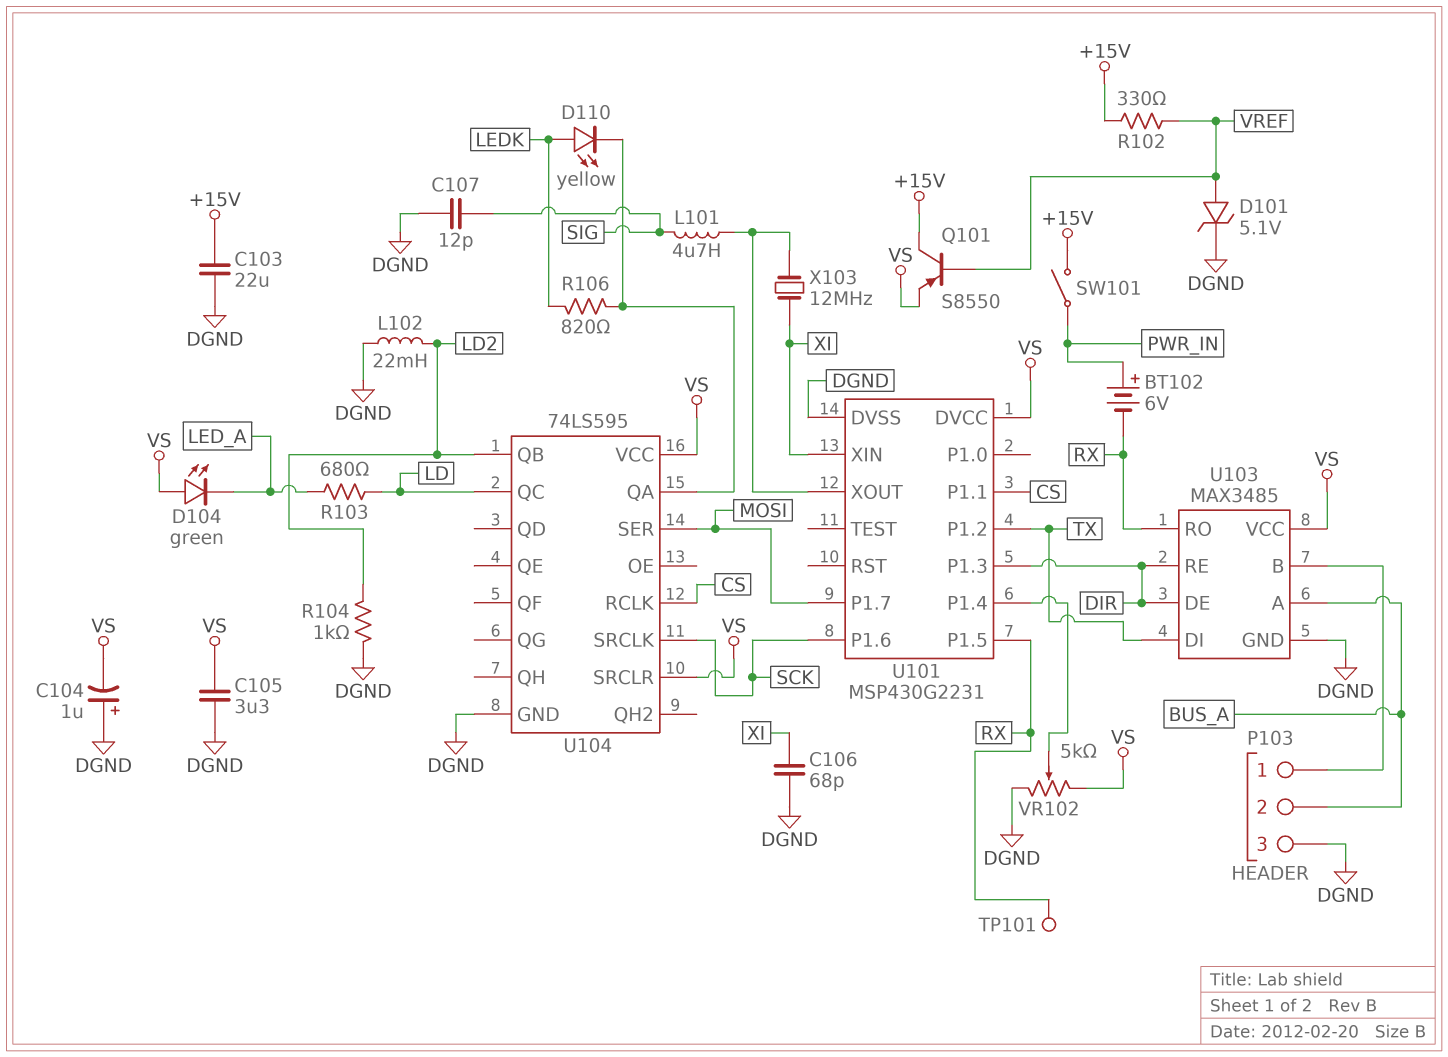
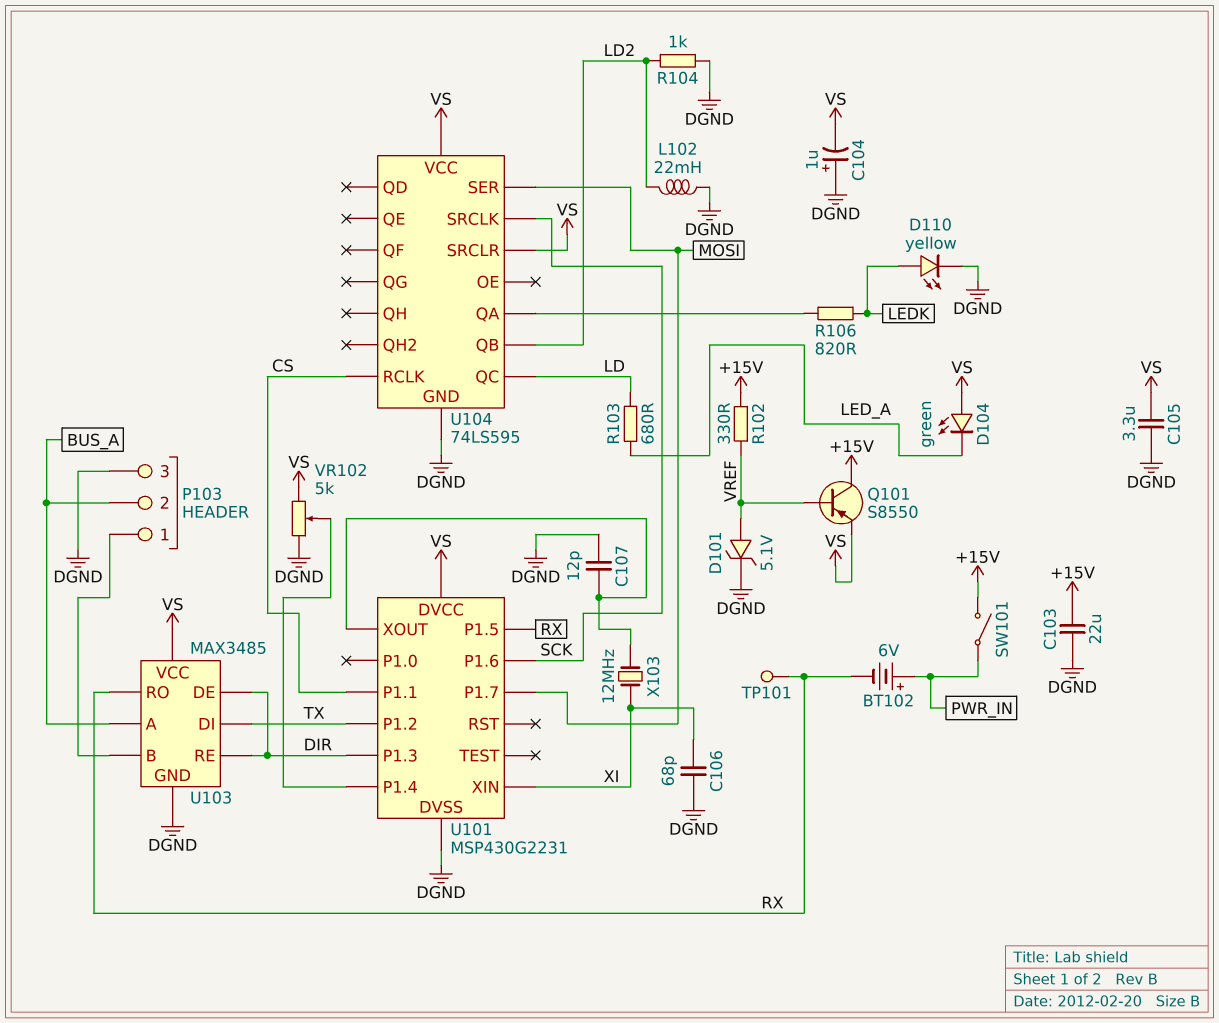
C107: 12pF (DGND, SIG) -> 12pF (DGND, U101/XOUT)
D110: LED yellow (A LEDK, K U104/QA) -> LED yellow (A LEDK, K DGND)
L101: 4.7uH (SIG, U101/XOUT) -> none

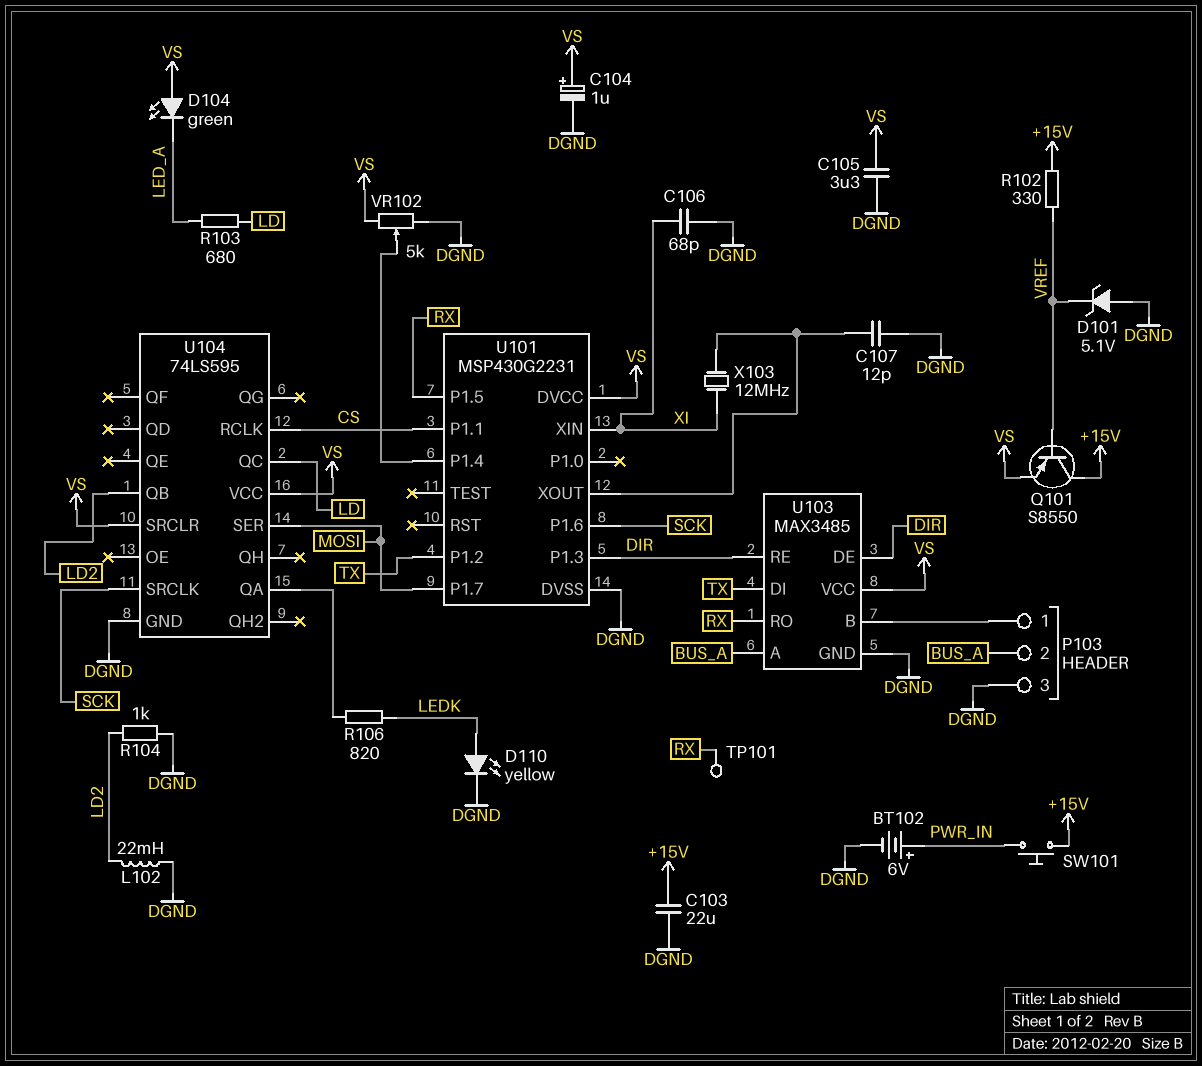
BT102: 6V (plus PWR_IN, minus RX) -> 6V (plus PWR_IN, minus DGND)
C104: 1uF (plus DGND, minus VS) -> 1uF (plus VS, minus DGND)
D101: zener 5.1V (A VREF, K DGND) -> zener 5.1V (A DGND, K VREF)
SW101: switch (+15V, PWR_IN) -> button (+15V, PWR_IN)

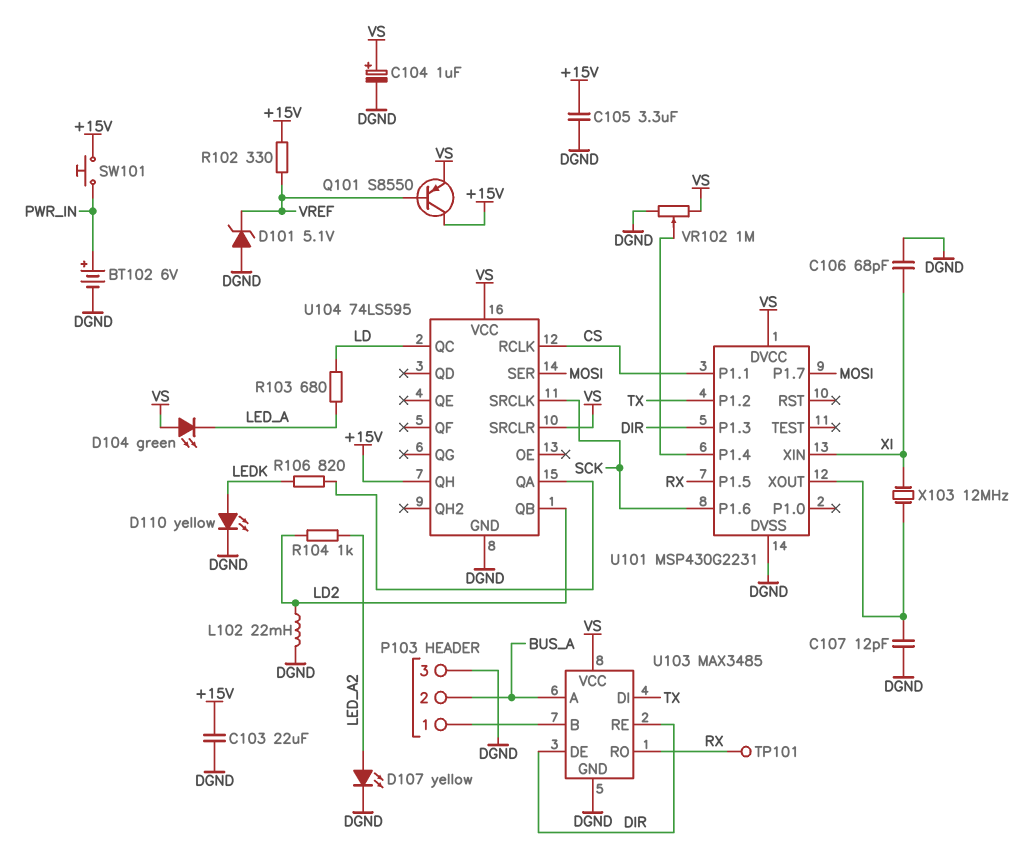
C105: 3.3uF (DGND, VS) -> 3.3uF (+15V, DGND)
D107: none -> LED yellow (A LED_A2, K DGND)
R104: 1k (DGND, LD2) -> 1k (LD2, LED_A2)
U104 pin QH: none -> +15V
VR102: 5k (DGND, VS, wiper U101/P1.4) -> 1M (DGND, VS, wiper U101/P1.4)

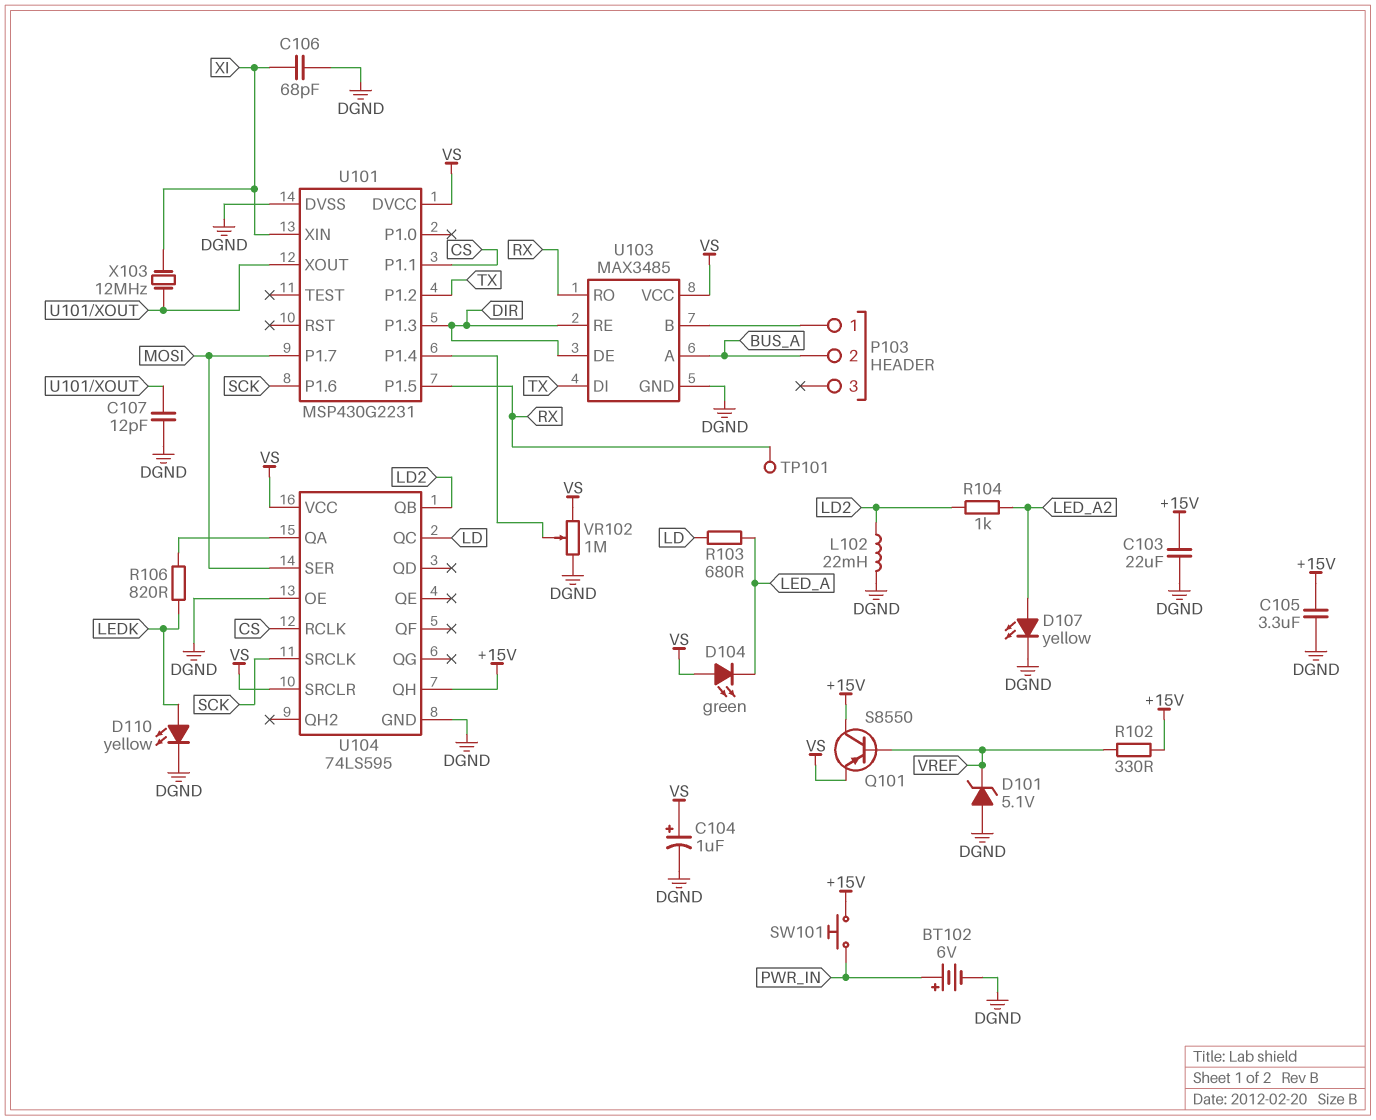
P103 pin 3: DGND -> none
U104 pin OE: none -> DGND

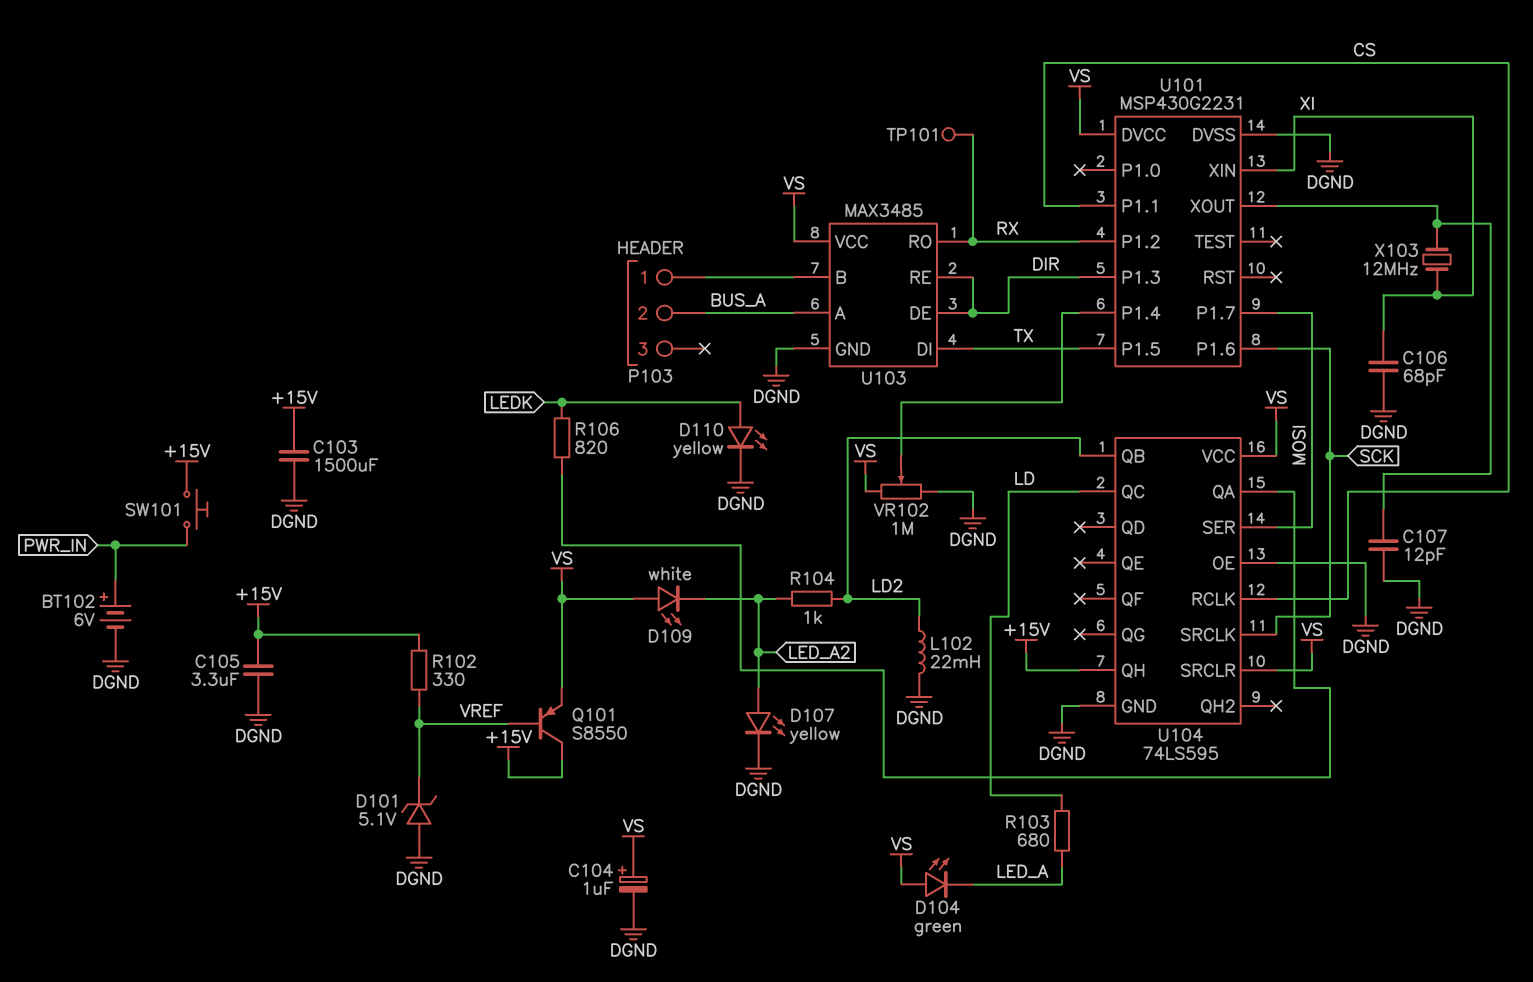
C103: 22uF (+15V, DGND) -> 1500uF (+15V, DGND)
D109: none -> LED white (A VS, K LED_A2)
U101 pin P1.2: TX -> RX
U101 pin P1.5: RX -> TX

